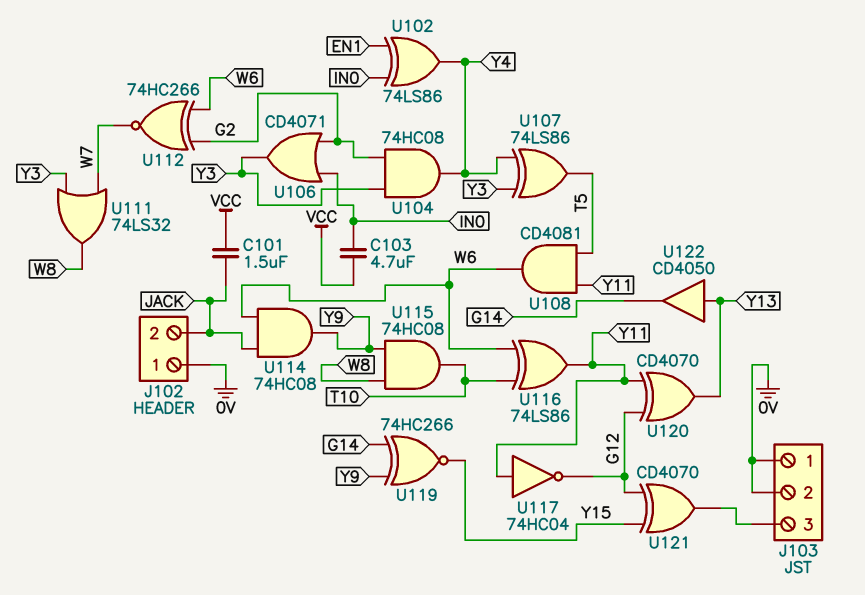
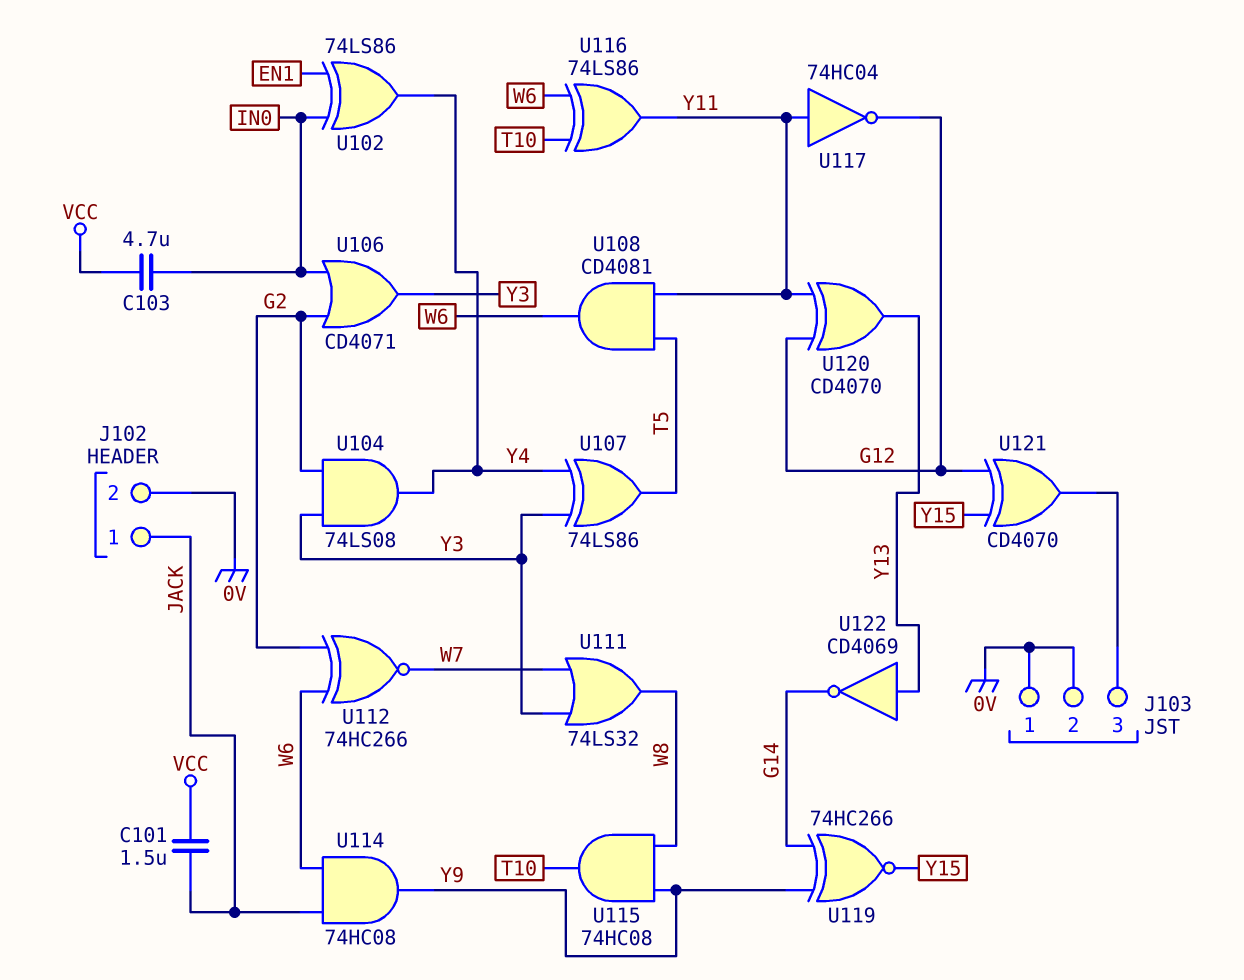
J102 pin 1: 0V -> JACK
J102 pin 2: JACK -> 0V
U104: AND 74HC08 (in G2, in Y3, out Y4) -> AND 74LS08 (in G2, in Y3, out Y4)
U122: buffer CD4050 (in Y13, out G14) -> NOT CD4069 (in Y13, out G14)

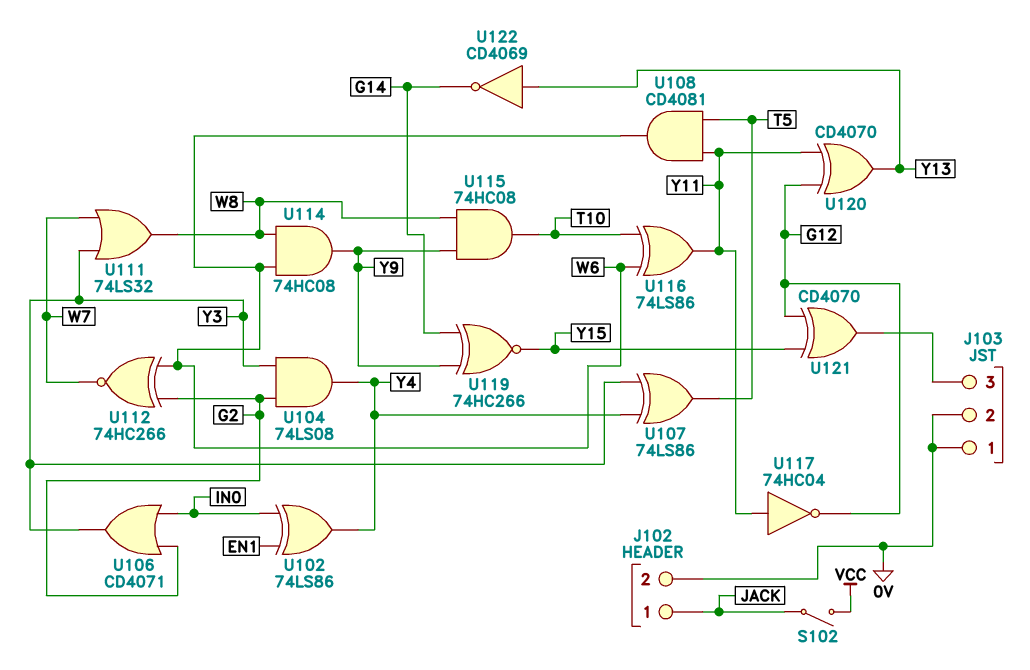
C101: 1.5uF (JACK, VCC) -> none
C103: 4.7uF (IN0, VCC) -> none
S102: none -> switch (JACK, VCC)
U114: AND 74HC08 (in JACK, in W6, out Y9) -> AND 74HC08 (in W6, in W8, out Y9)

